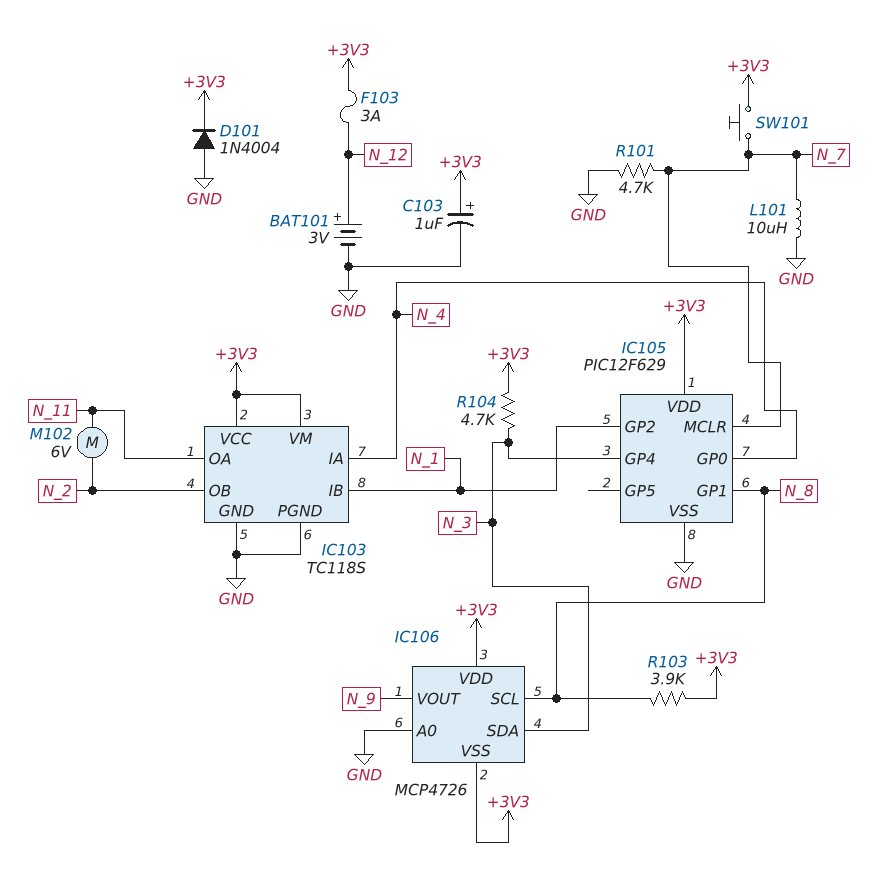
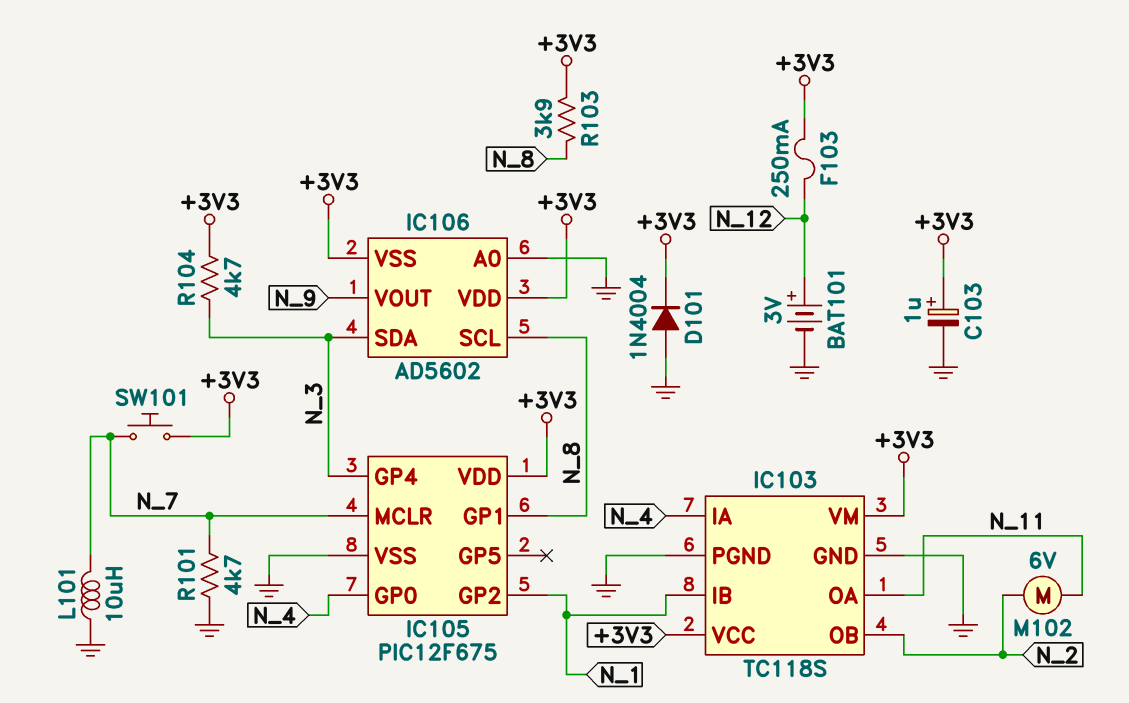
F103: 3A (+3V3, N_12) -> 250mA (+3V3, N_12)
IC105: PIC12F629 -> PIC12F675
IC106: MCP4726 -> AD5602

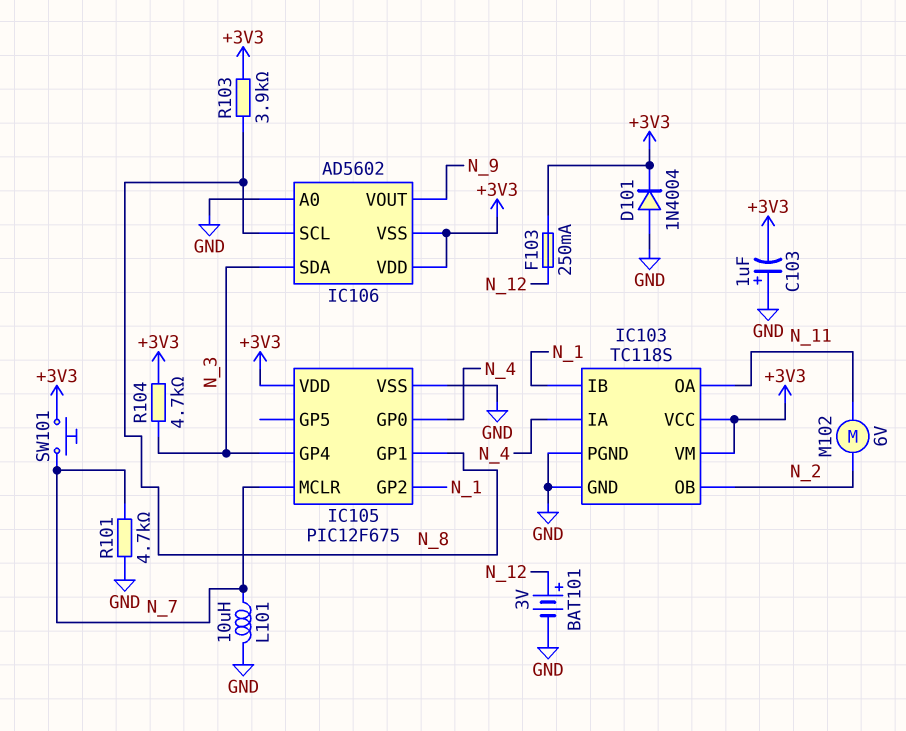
C103: 1uF (plus +3V3, minus GND) -> 1uF (plus GND, minus +3V3)

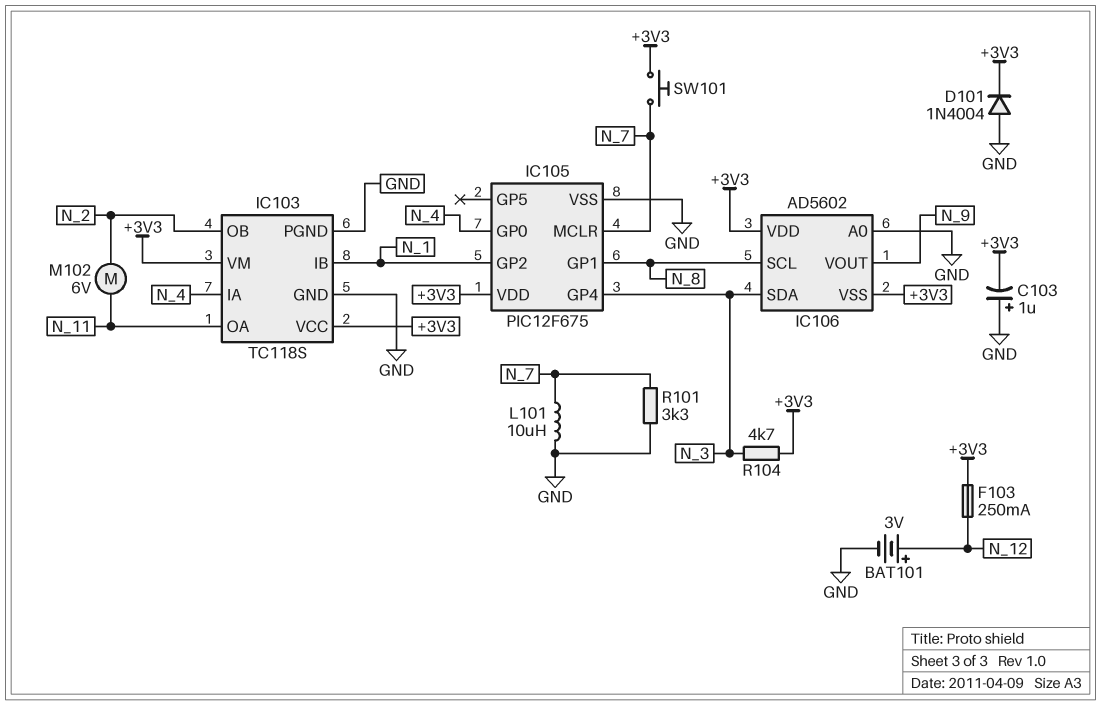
R101: 4.7k (GND, N_7) -> 3.3k (GND, N_7)
R103: 3.9k (+3V3, N_8) -> none

